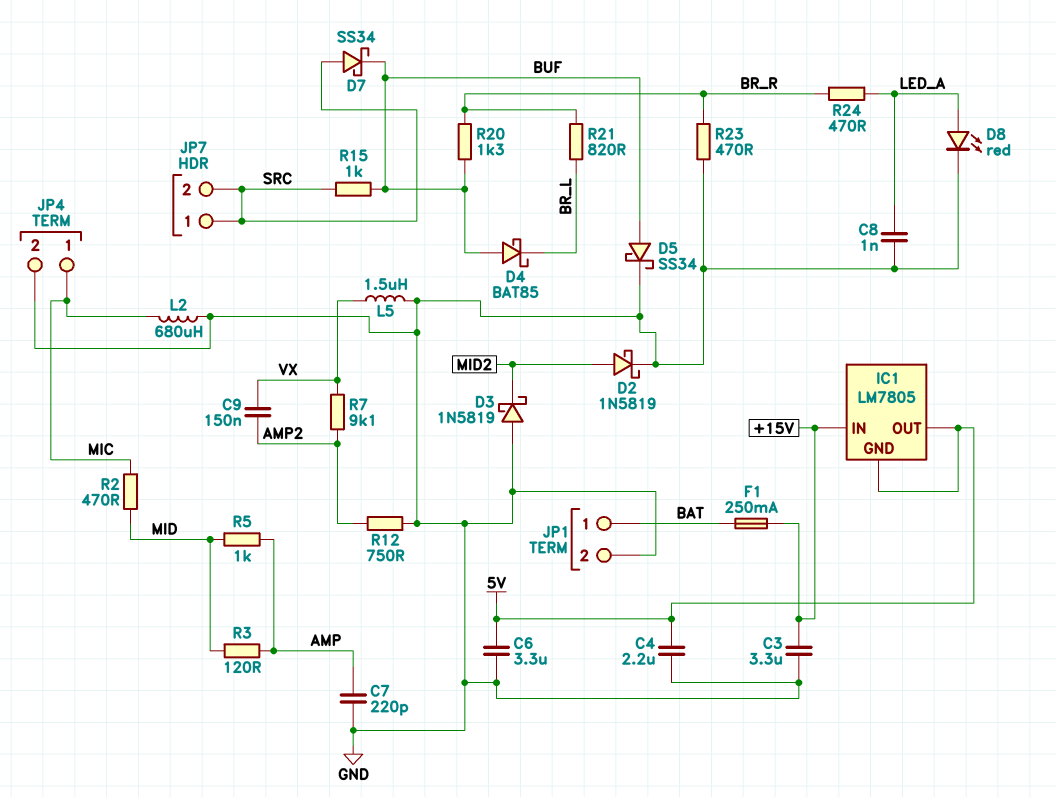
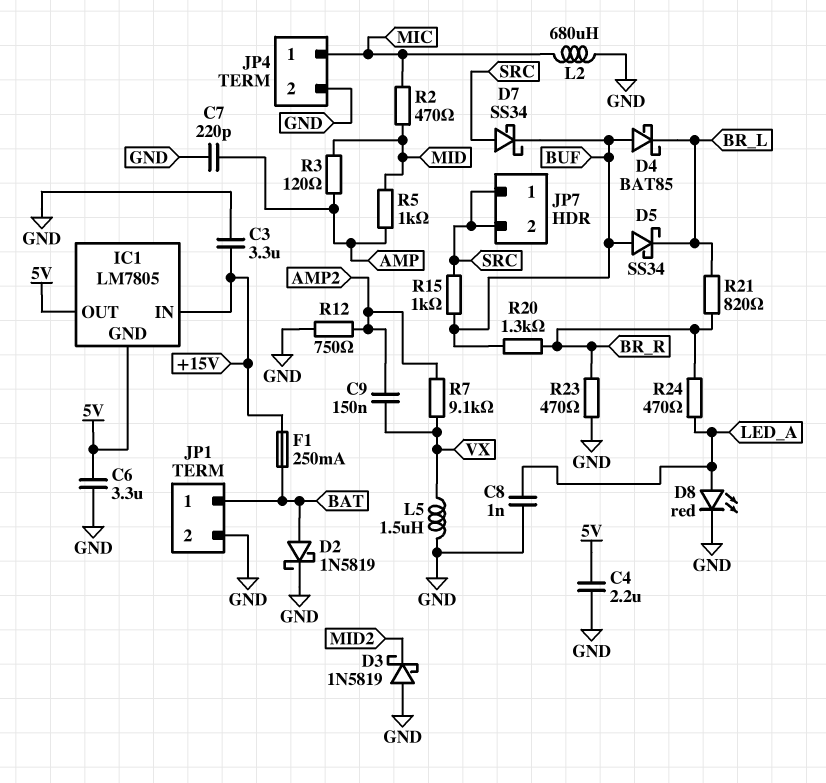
D2: schottky 1N5819 (A MID2, K GND) -> schottky 1N5819 (A BAT, K GND)
D5: schottky SS34 (A BUF, K GND) -> schottky SS34 (A BUF, K BR_L)

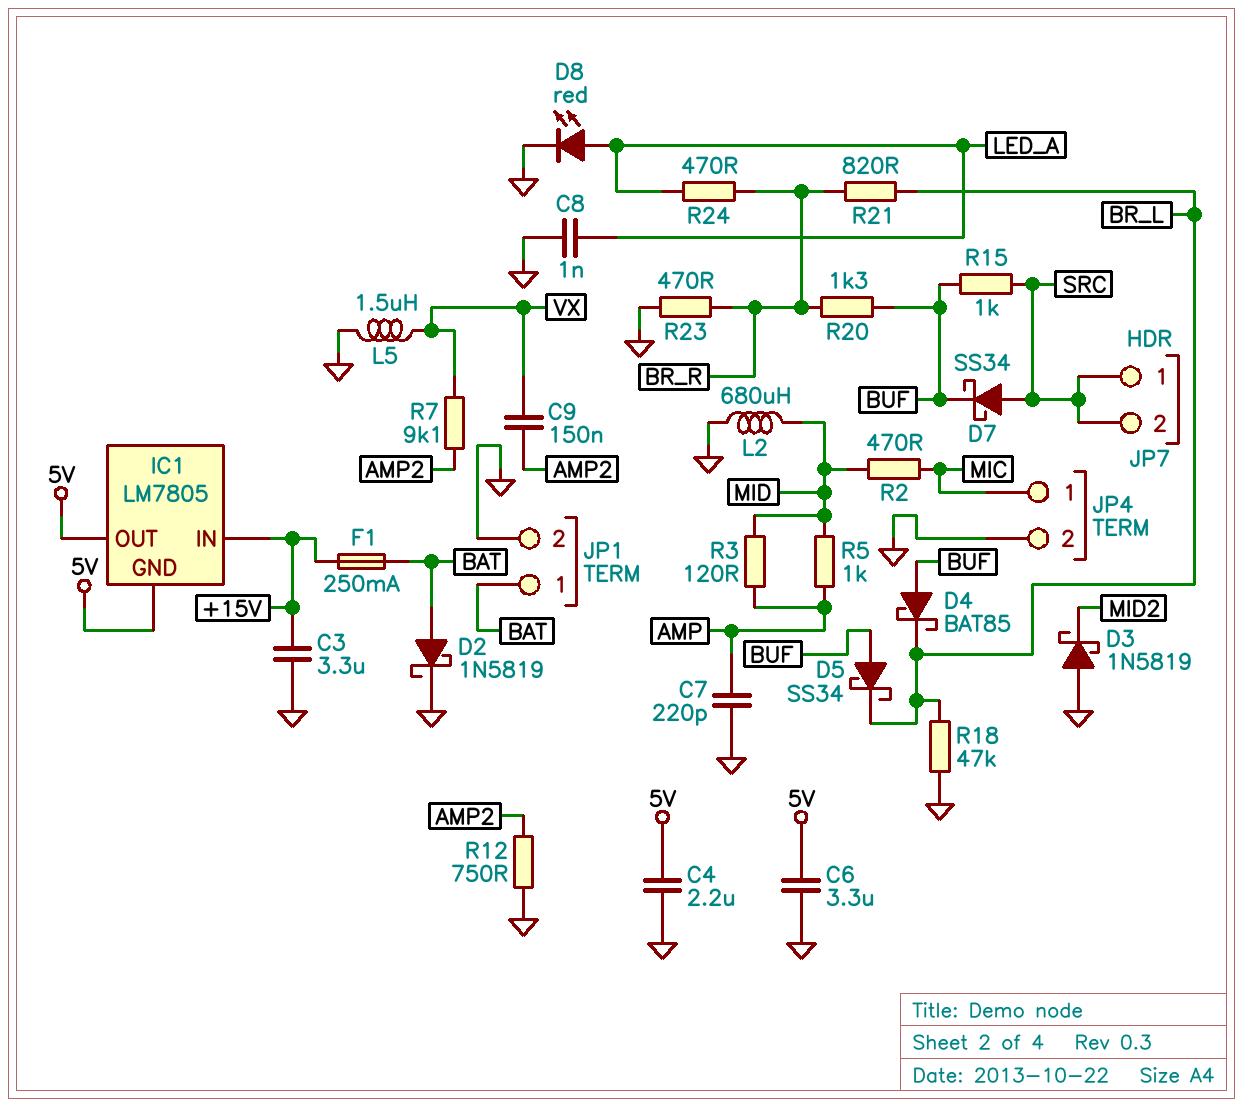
L2: 680uH (GND, MIC) -> 680uH (GND, MID)
R18: none -> 47k (BR_L, GND)

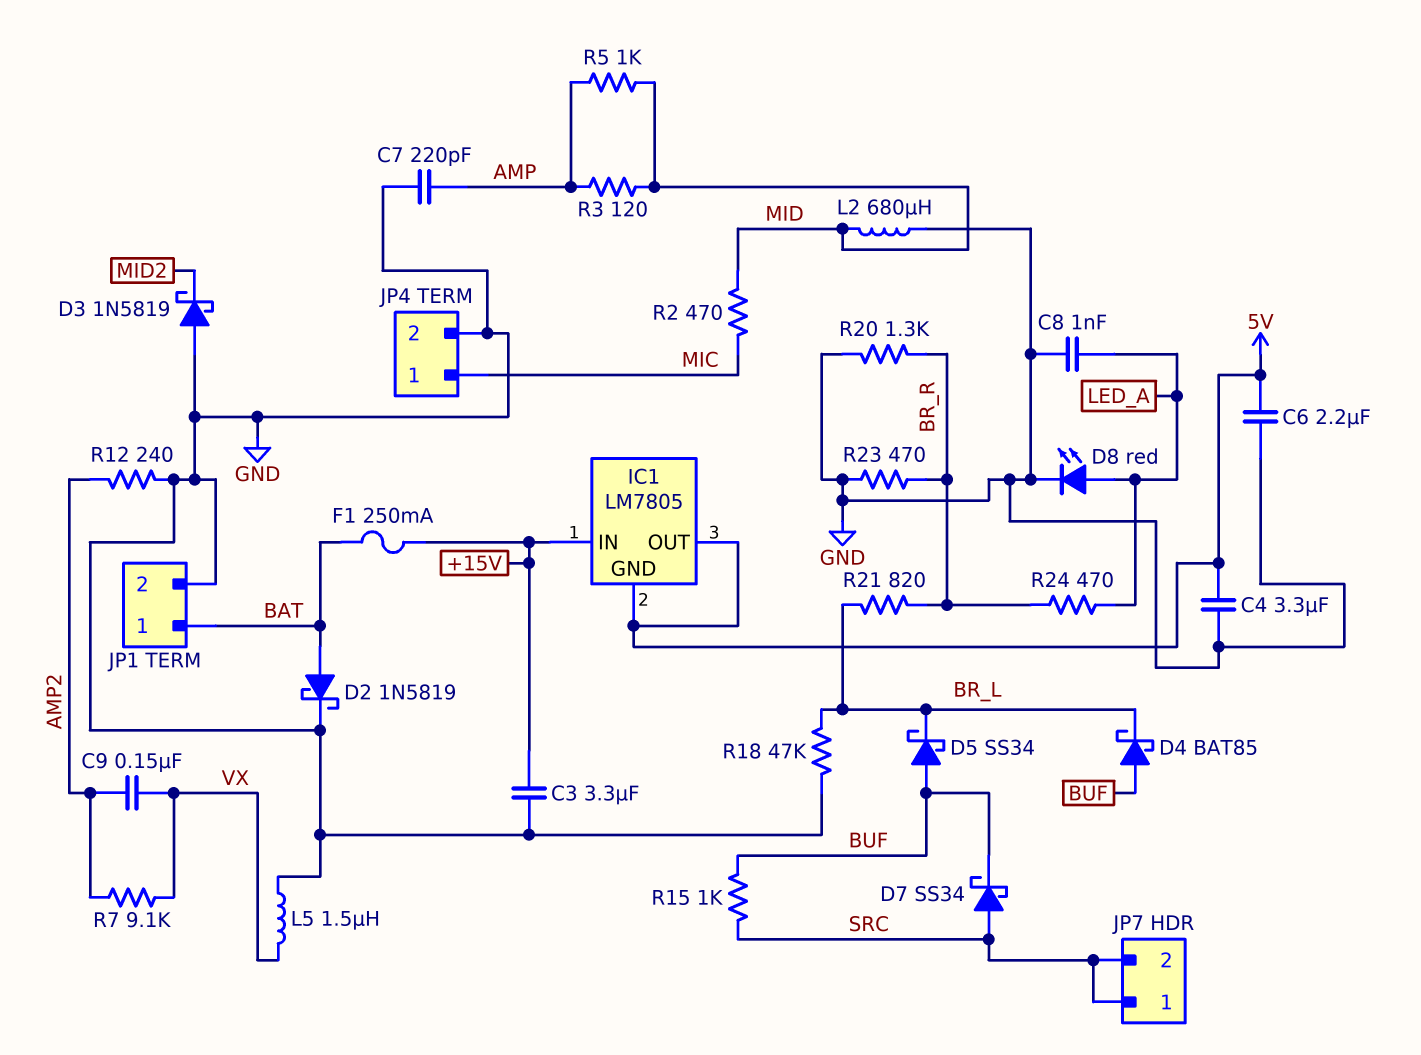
C4: 2.2uF (5V, GND) -> 3.3uF (5V, GND)
C6: 3.3uF (5V, GND) -> 2.2uF (5V, GND)
R12: 750 (AMP2, GND) -> 240 (AMP2, GND)
R20: 1.3k (BR_R, BUF) -> 1.3k (BR_R, GND)

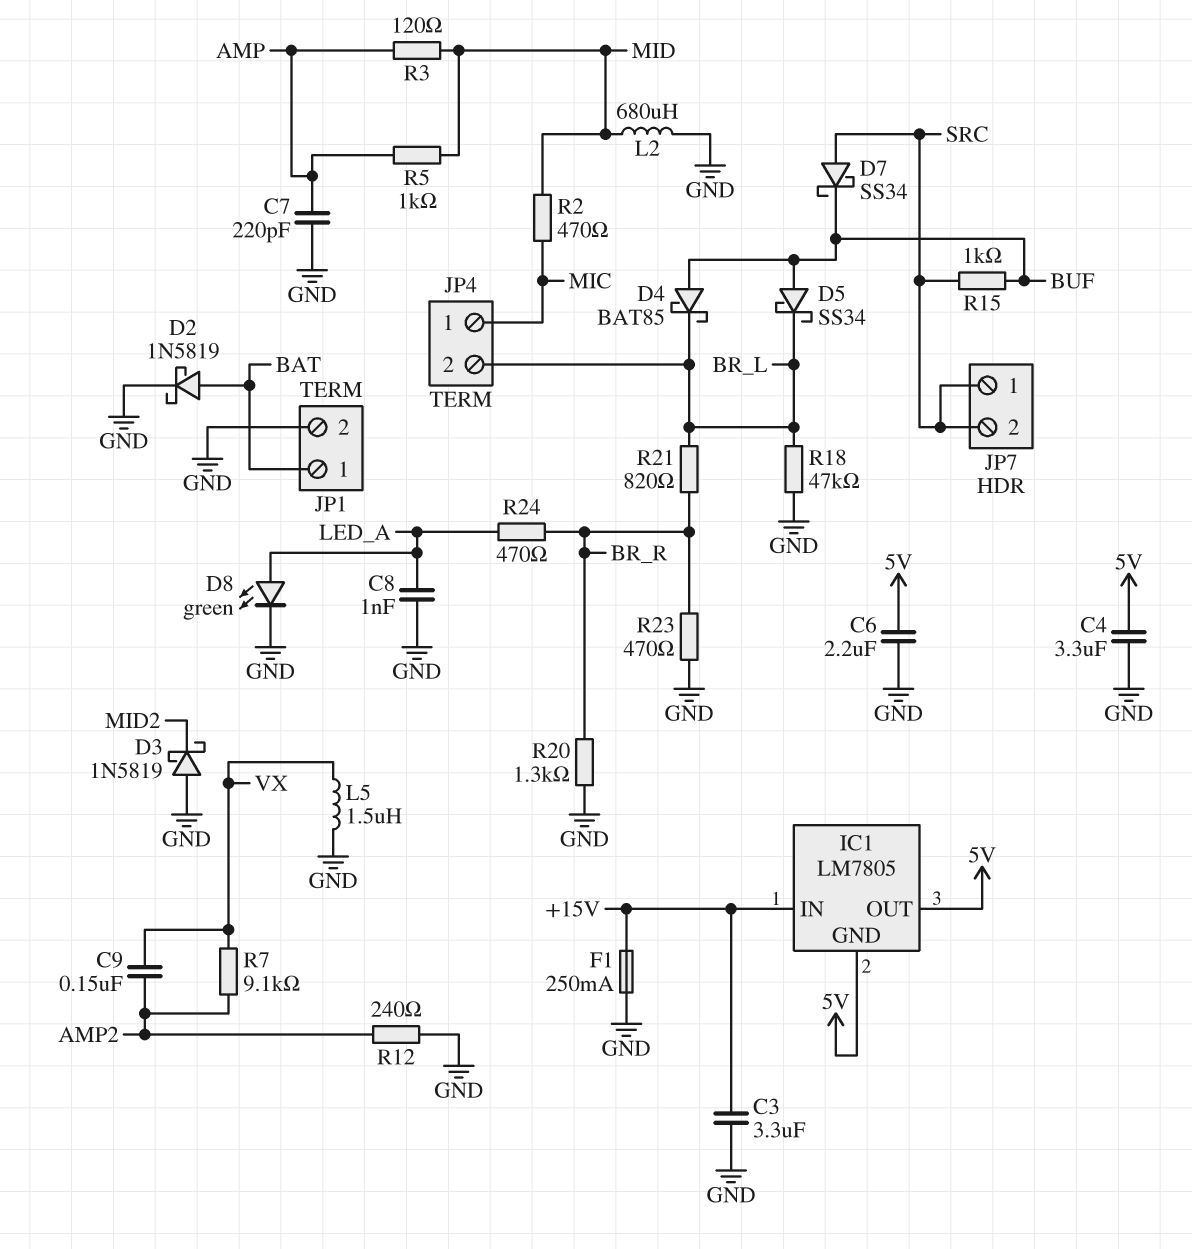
D8: LED red (A LED_A, K GND) -> LED green (A LED_A, K GND)
F1: 250mA (+15V, BAT) -> 250mA (+15V, GND)
JP4 pin 2: GND -> BR_L

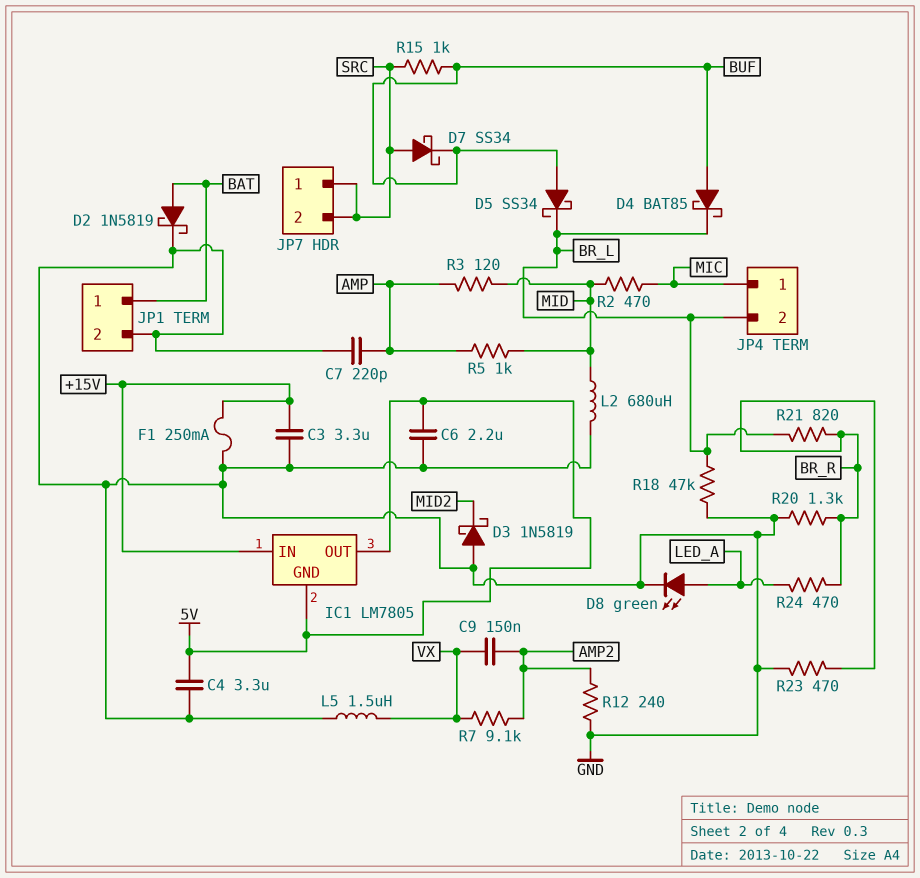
C8: 1nF (GND, LED_A) -> none

